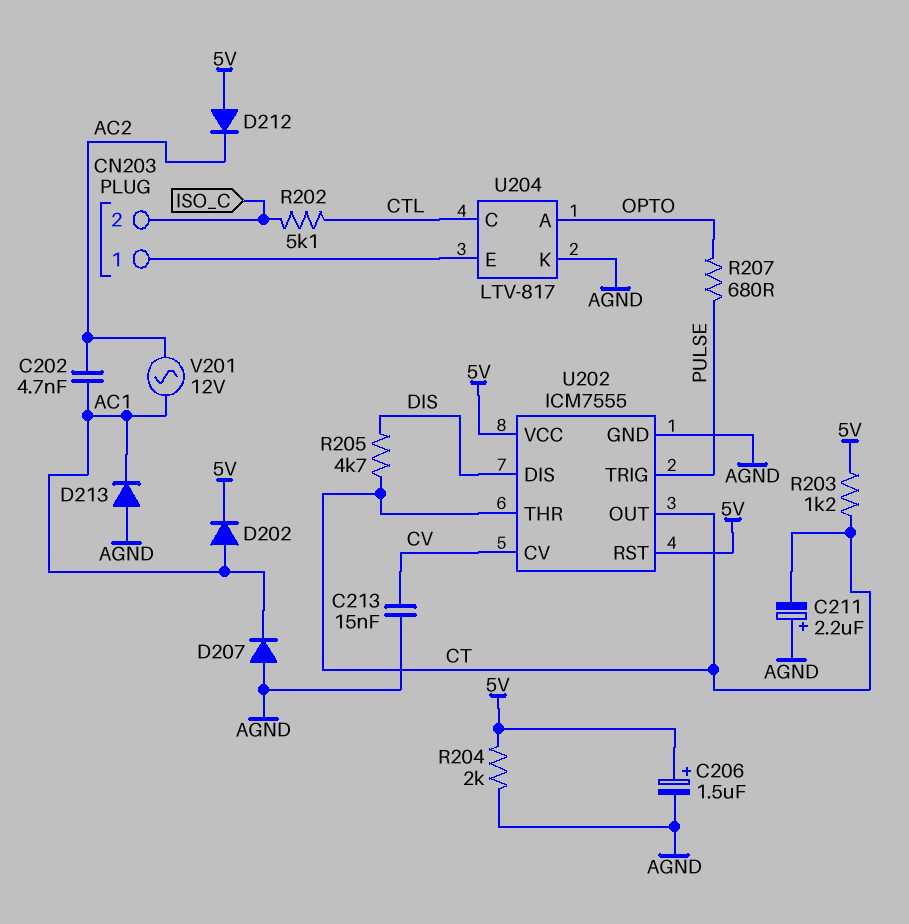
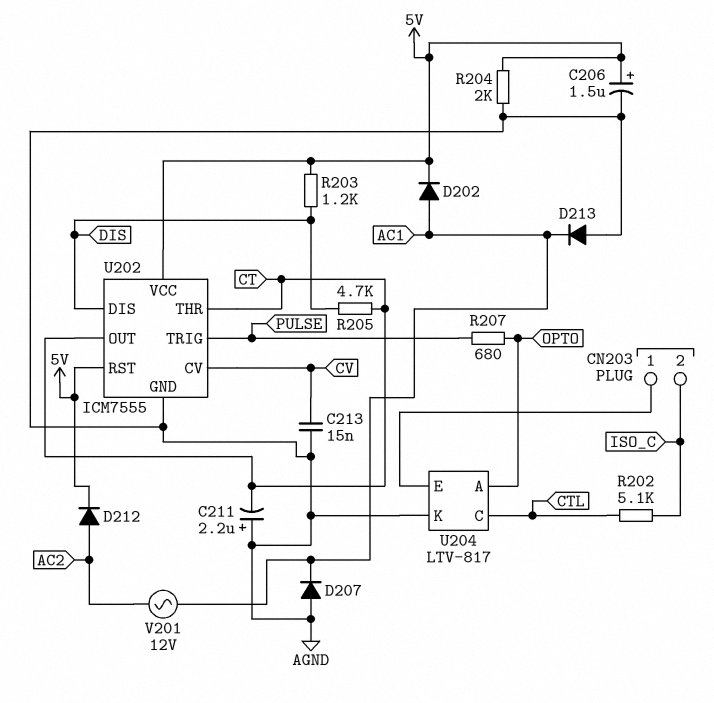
C202: 4.7nF (AC1, AC2) -> none
D212: diode (A 5V, K AC2) -> diode (A AC2, K 5V)
R203: 1.2k (5V, CT) -> 1.2k (5V, DIS)

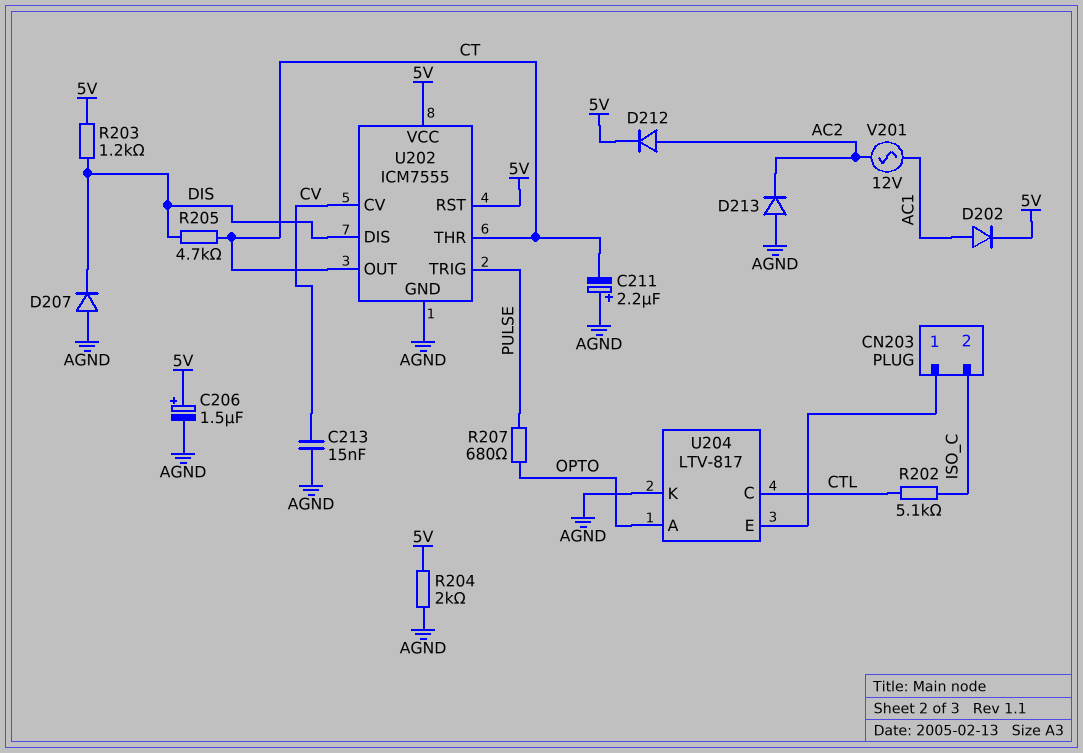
D207: diode (A AGND, K AC1) -> diode (A AGND, K DIS)
D213: diode (A AGND, K AC1) -> diode (A AGND, K AC2)

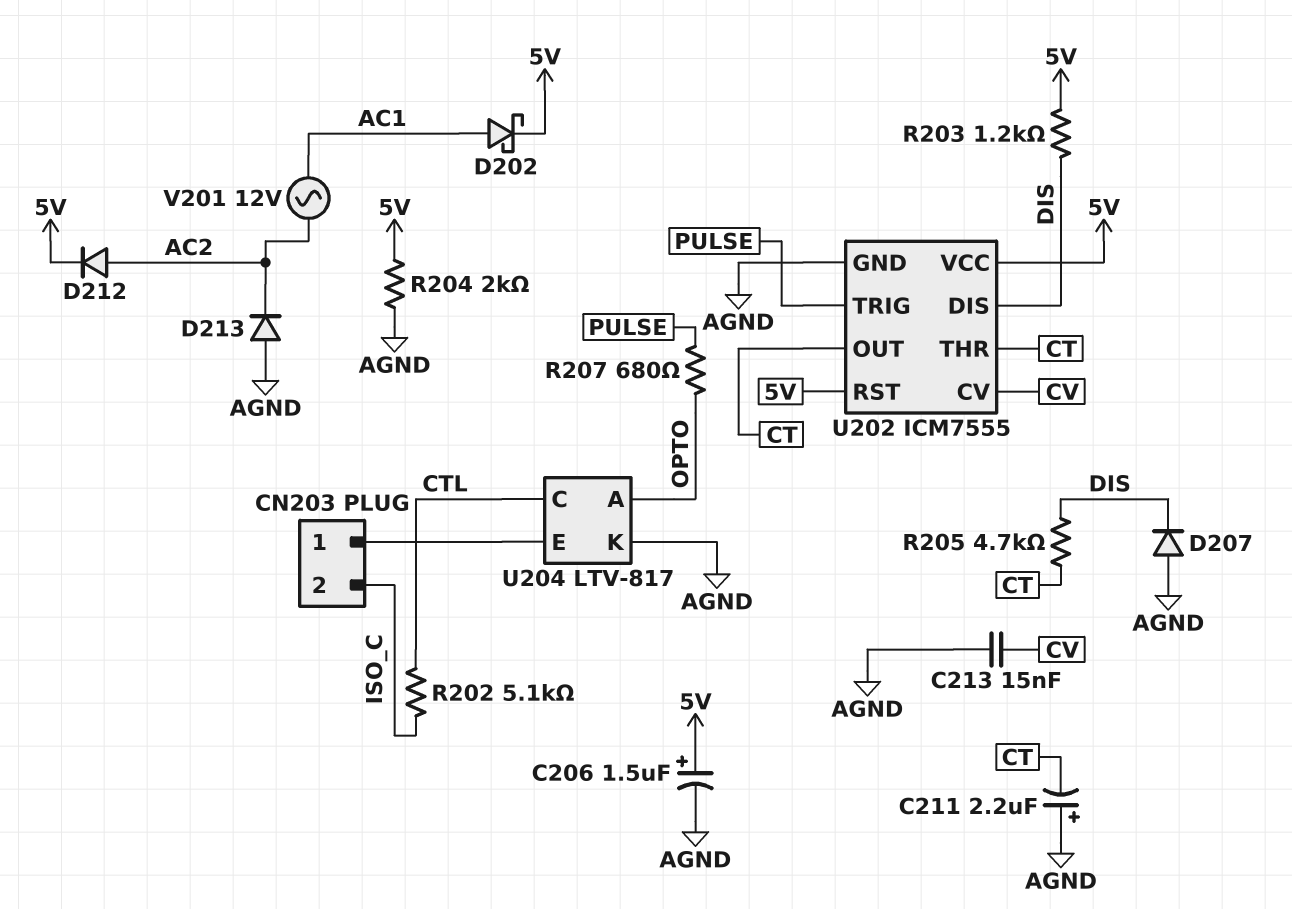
D202: diode (A AC1, K 5V) -> schottky (A AC1, K 5V)

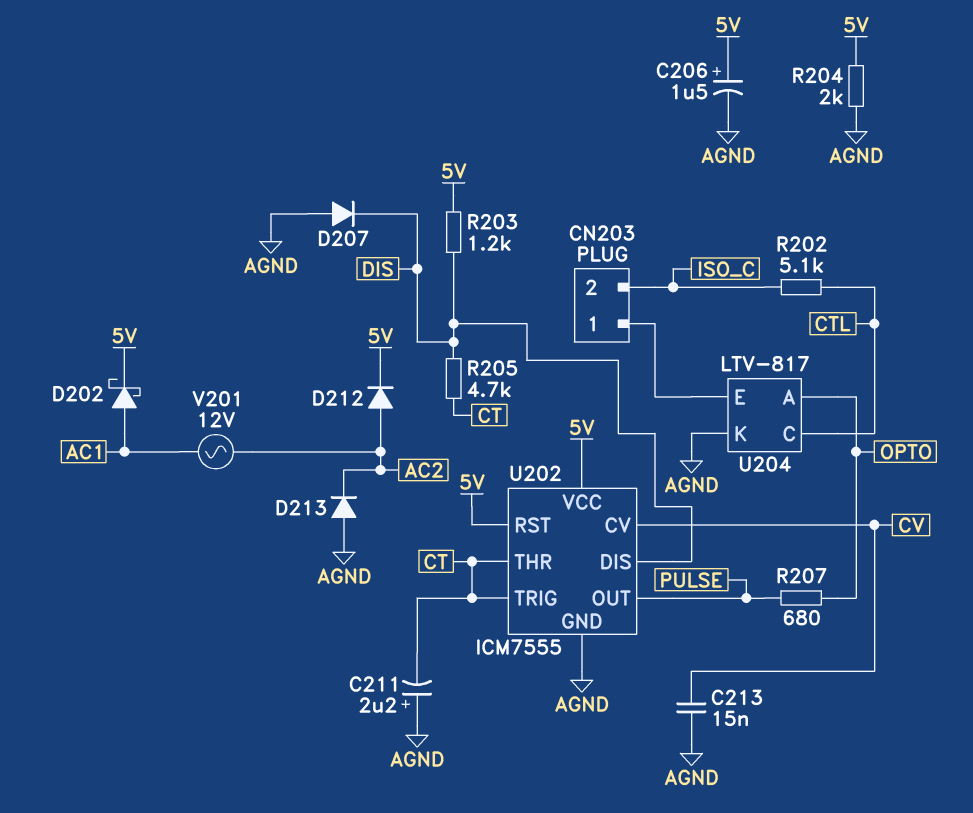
U202 pin OUT: CT -> PULSE
U202 pin TRIG: PULSE -> CT

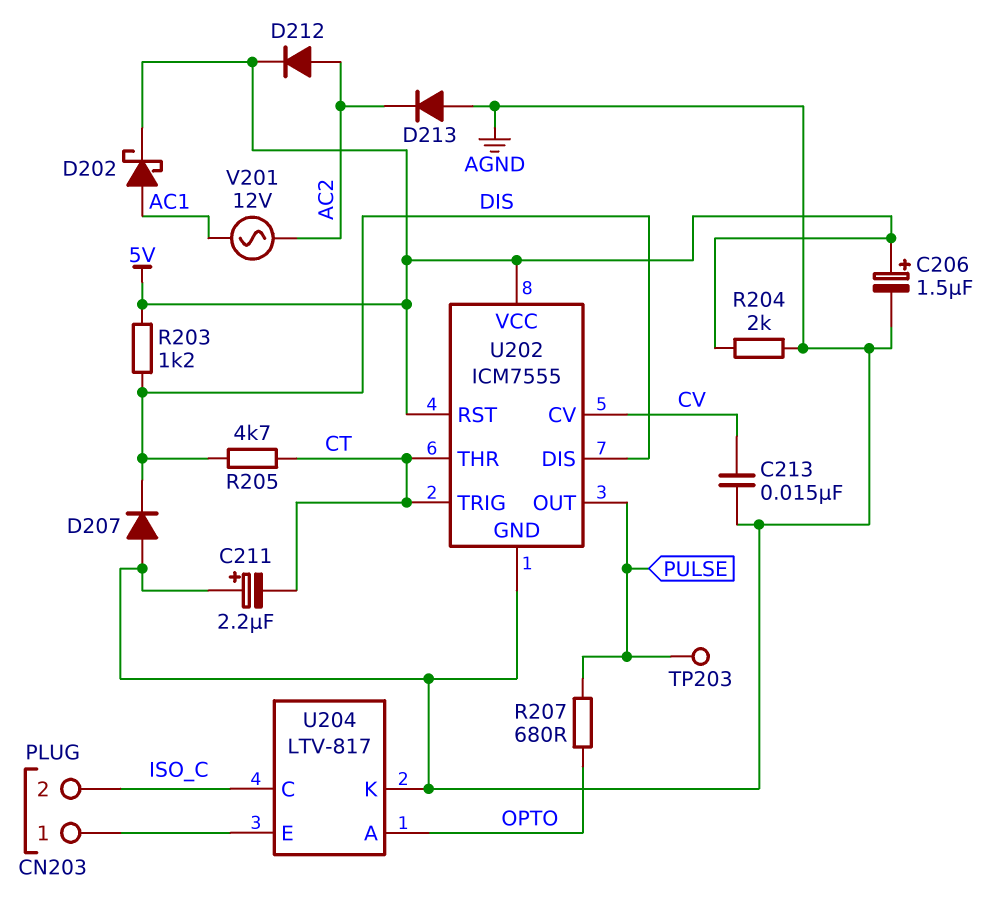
R202: 5.1k (CTL, ISO_C) -> none
TP203: none -> test point (PULSE)
U204 pin C: CTL -> ISO_C

